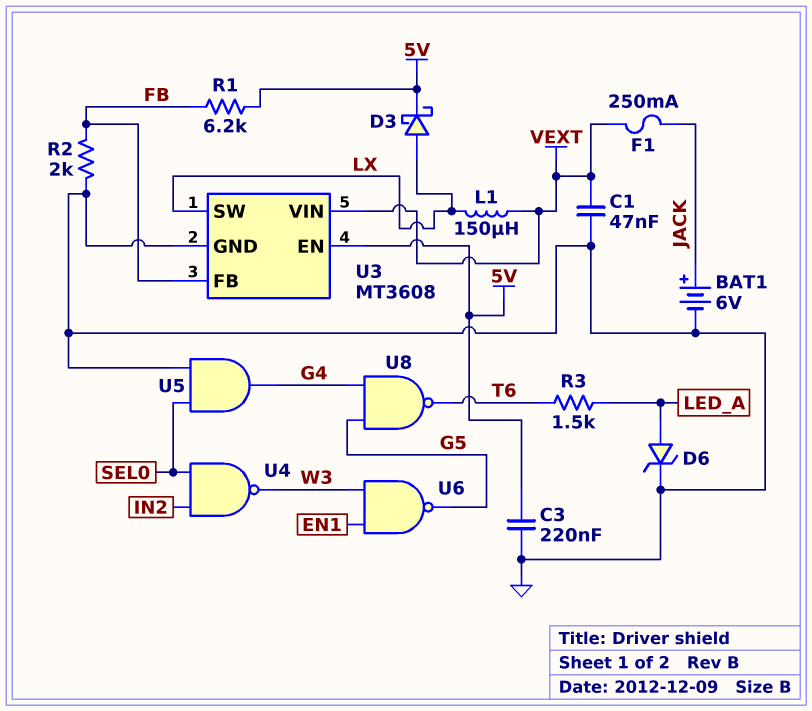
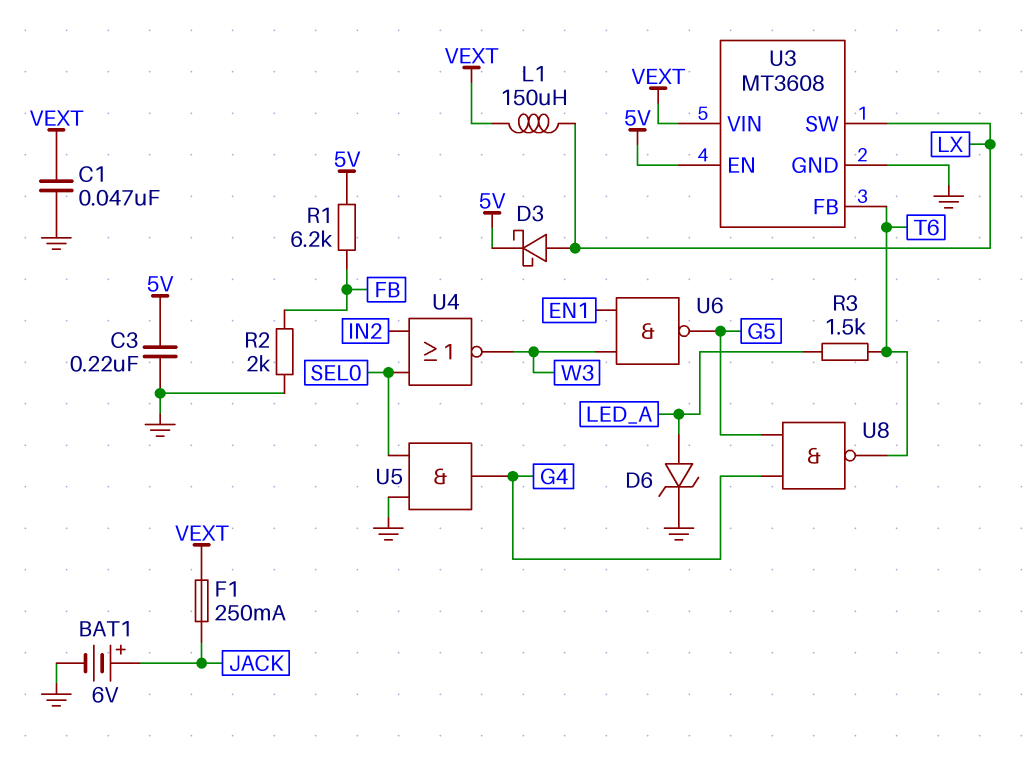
U3 pin FB: FB -> T6
U4: NAND (in IN2, in SEL0, out W3) -> NOR (in IN2, in SEL0, out W3)

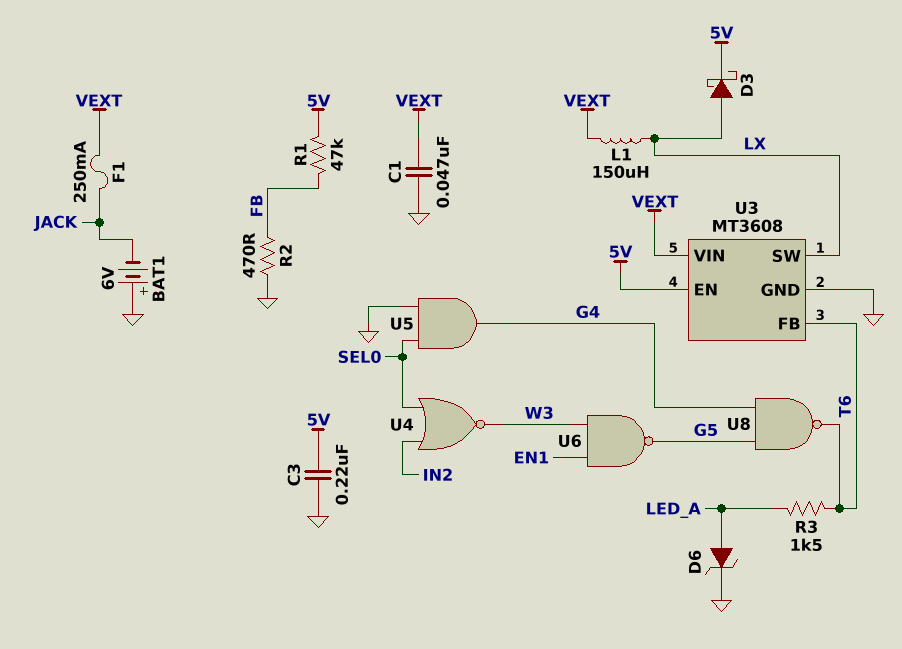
BAT1: 6V (plus JACK, minus GND) -> 6V (plus GND, minus JACK)
R1: 6.2k (5V, FB) -> 47k (5V, FB)
R2: 2k (FB, GND) -> 470 (FB, GND)

